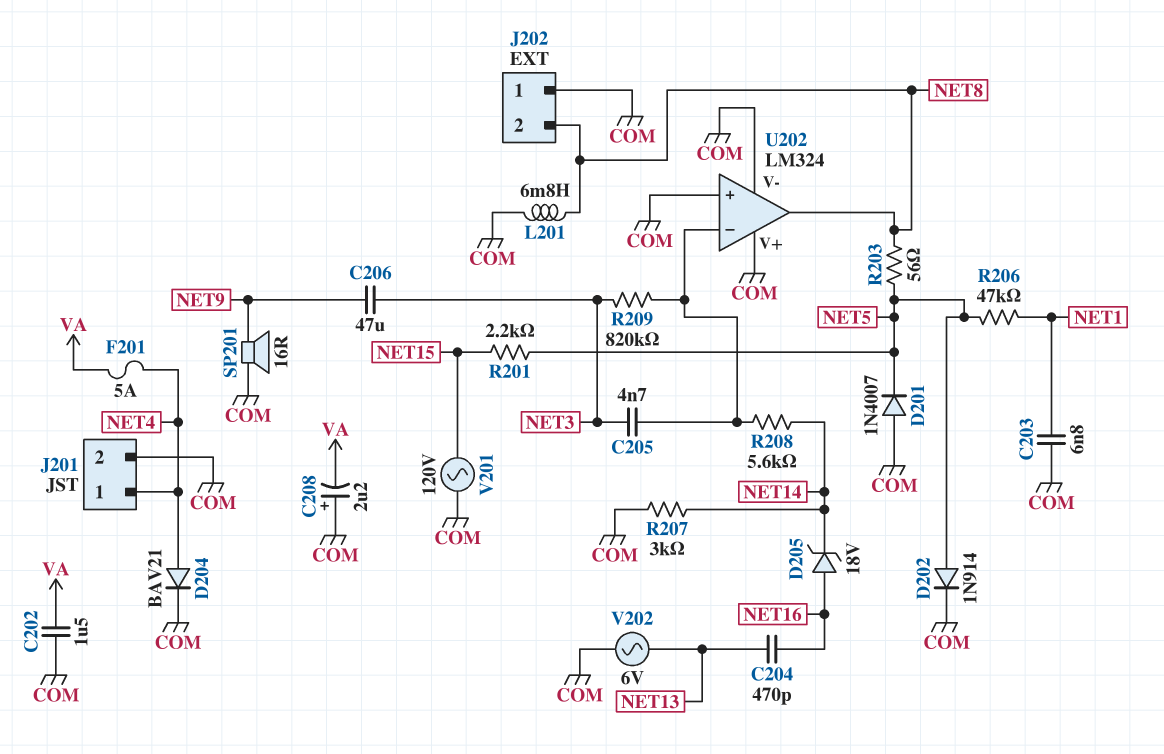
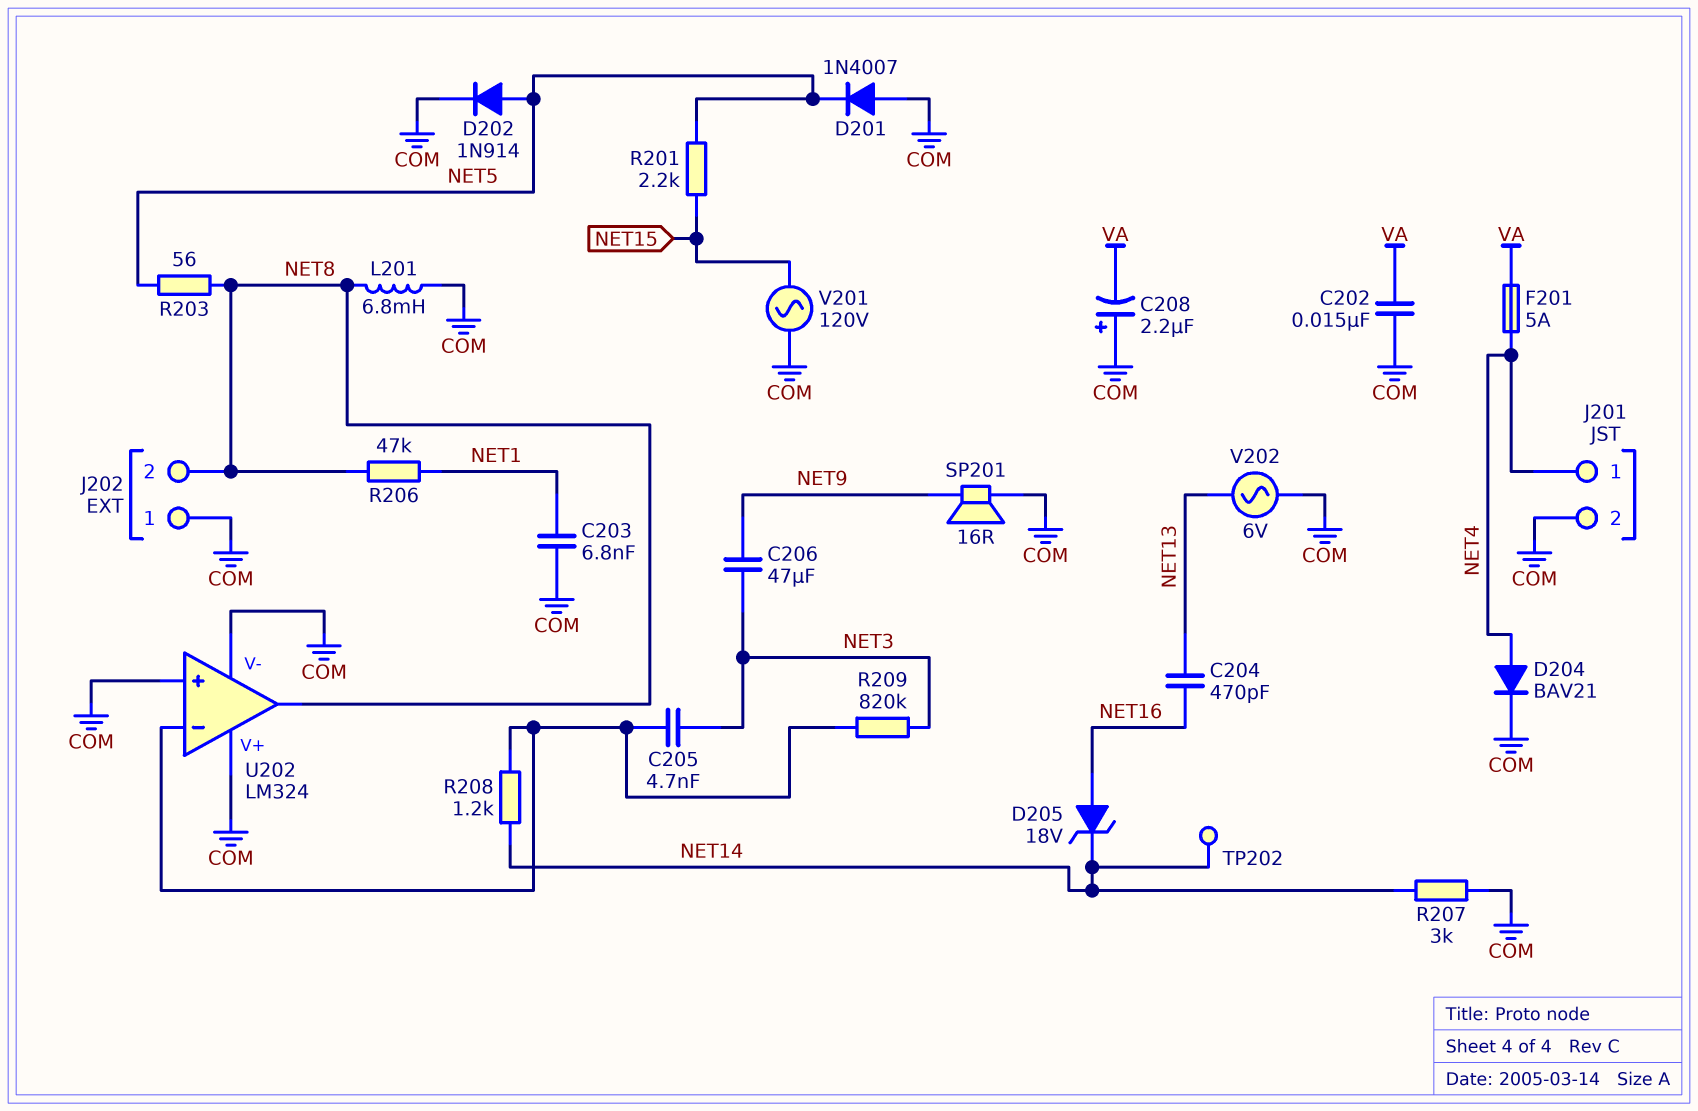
C202: 1.5uF (COM, VA) -> 15nF (COM, VA)
R206: 47k (NET1, NET5) -> 47k (NET1, NET8)
R208: 5.6k (NET14, U202/in-) -> 1.2k (NET14, U202/in-)
TP202: none -> test point (NET14)

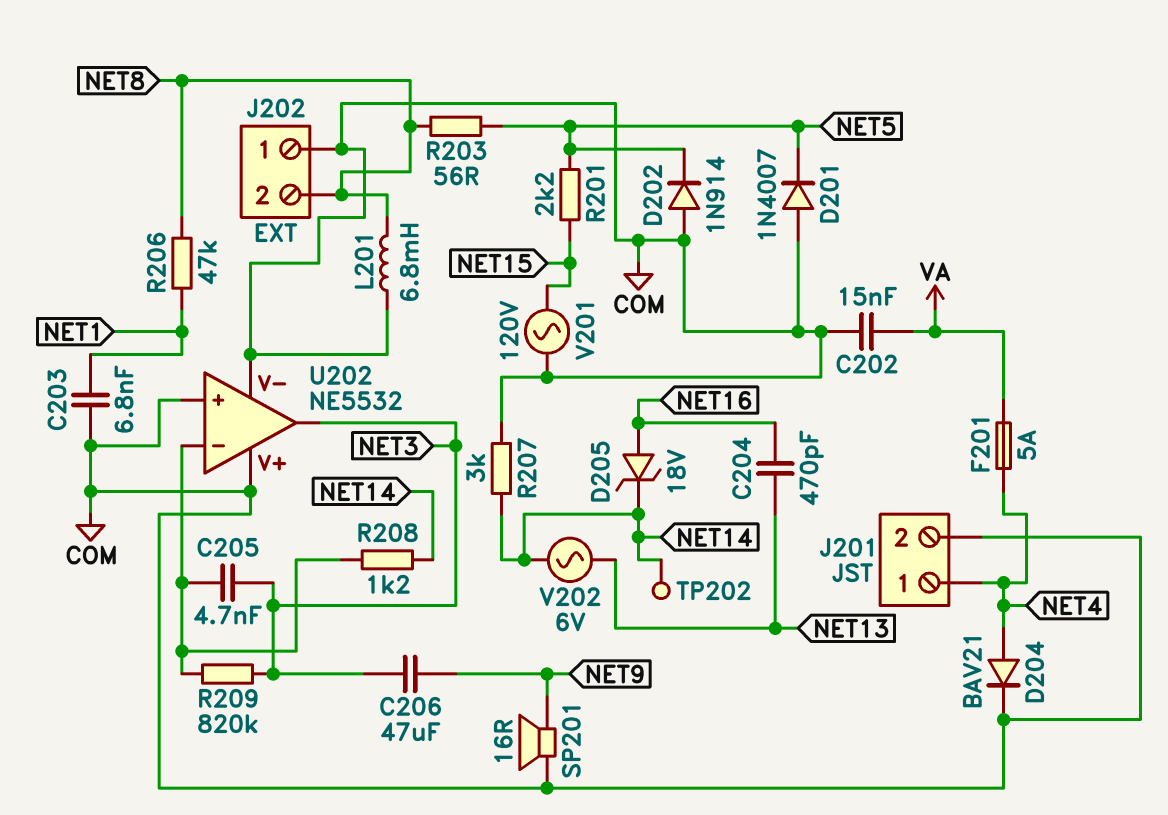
C208: 2.2uF (plus COM, minus VA) -> none
D202: diode 1N914 (A NET5, K COM) -> diode 1N914 (A COM, K NET5)
U202: LM324 -> NE5532
U202 pin out: NET8 -> NET3
V202: AC 6V (COM, NET13) -> AC 6V (NET13, NET14)

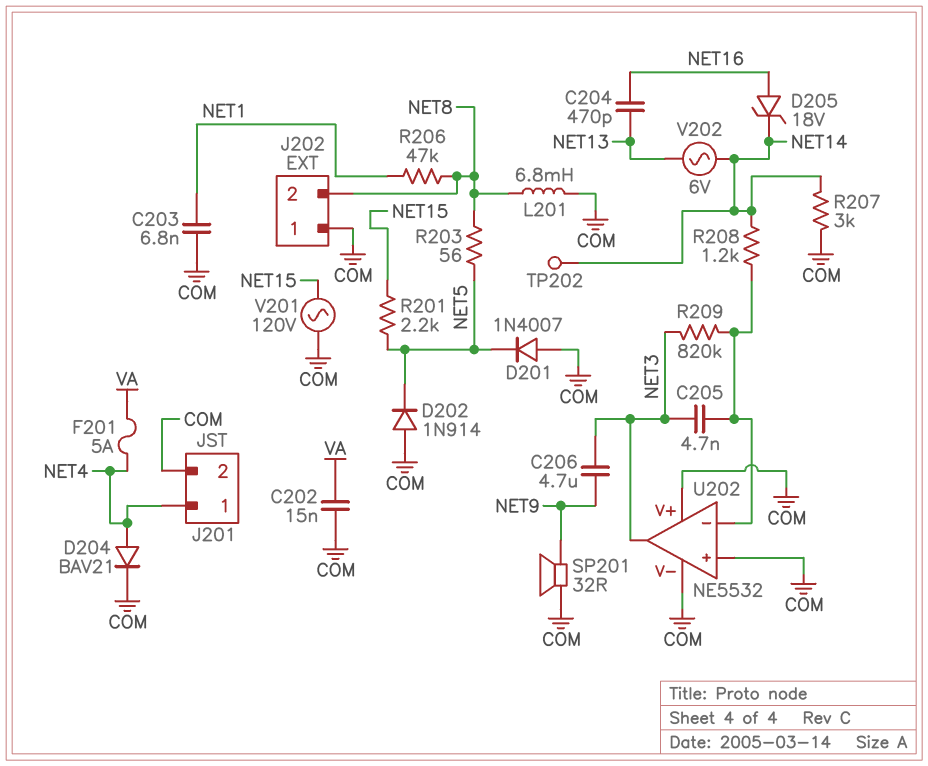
C206: 47uF (NET3, NET9) -> 4.7uF (NET3, NET9)
SP201: speaker 16R (COM, NET9) -> speaker 32R (COM, NET9)

